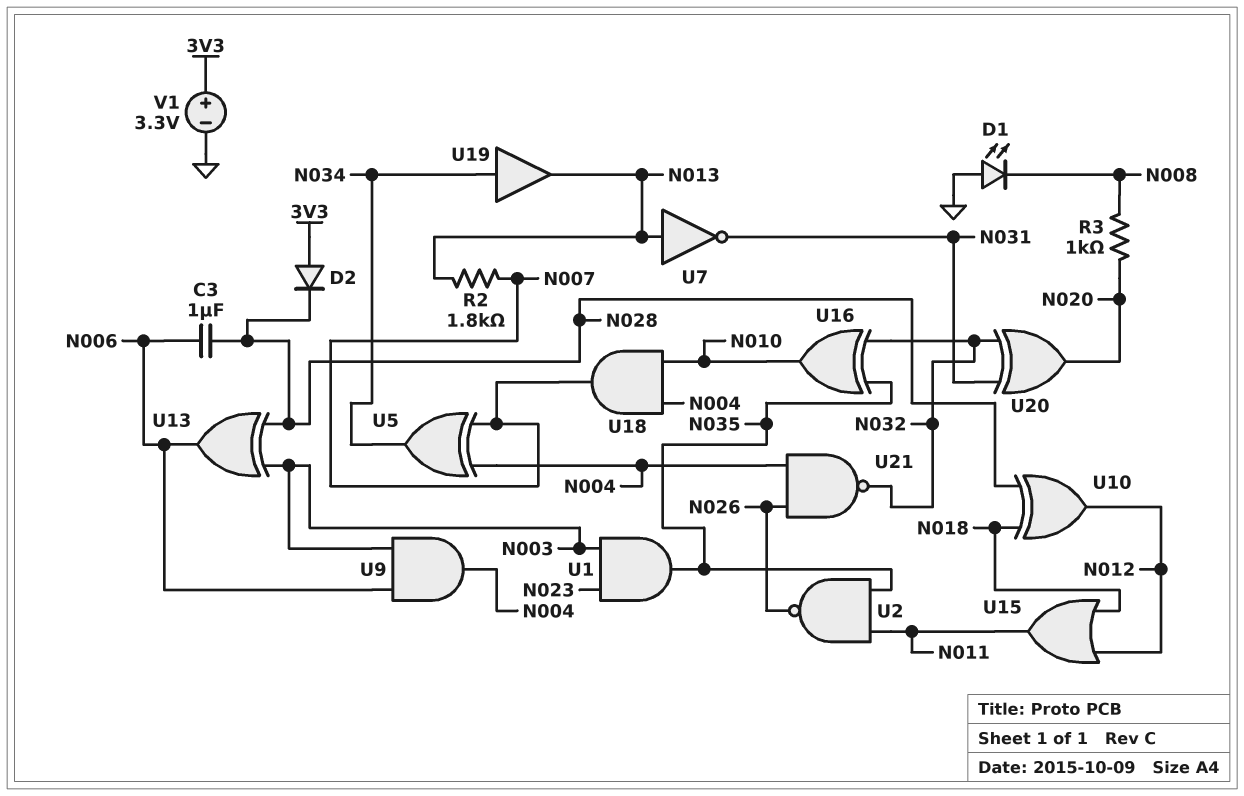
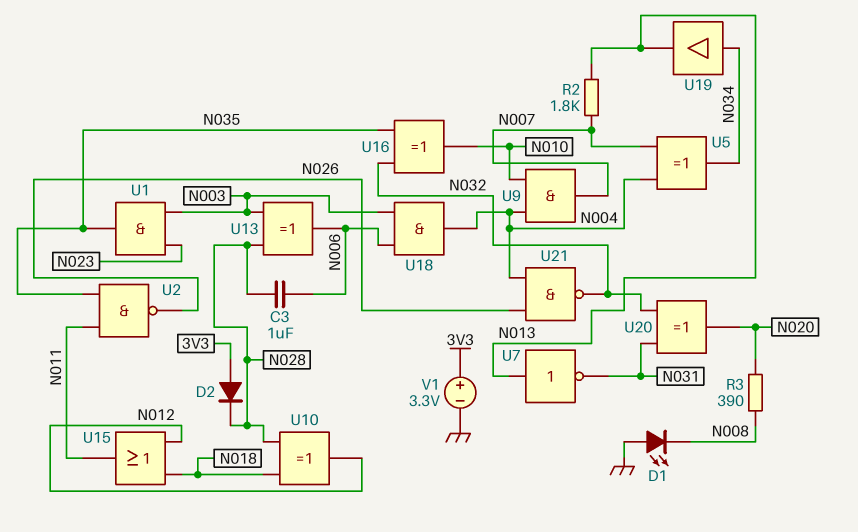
R3: 1k (N008, N020) -> 390 (N008, N020)
U9: AND (in N003, in N006, out N004) -> AND (in N004, in N010, out N007)
U18: AND (in N004, in N010, out N007) -> AND (in N003, in N006, out N004)

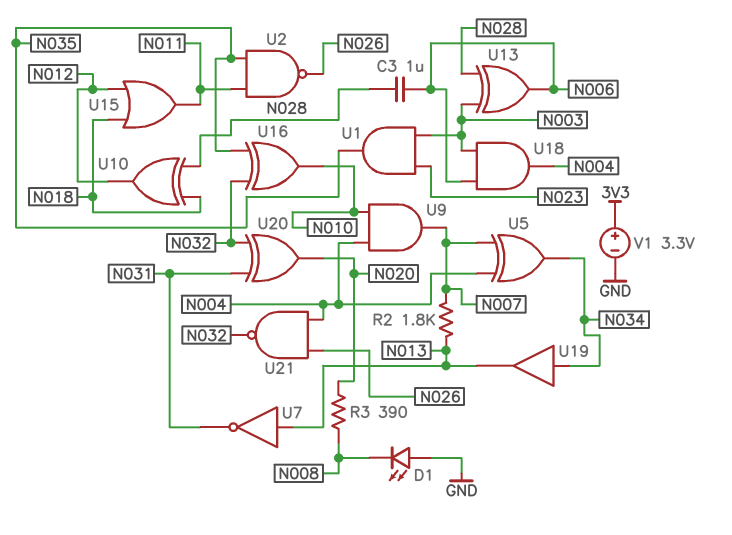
D2: diode (A 3V3, K N028) -> none

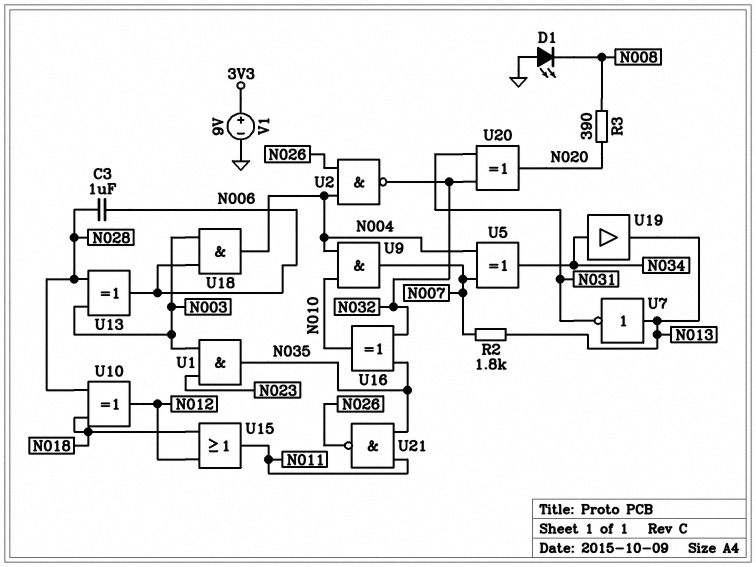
U2: NAND (in N011, in N035, out N026) -> NAND (in N004, in N026, out N032)
U21: NAND (in N004, in N026, out N032) -> NAND (in N011, in N035, out N026)
V1: 3.3V (plus 3V3, minus GND) -> 9V (plus 3V3, minus GND)

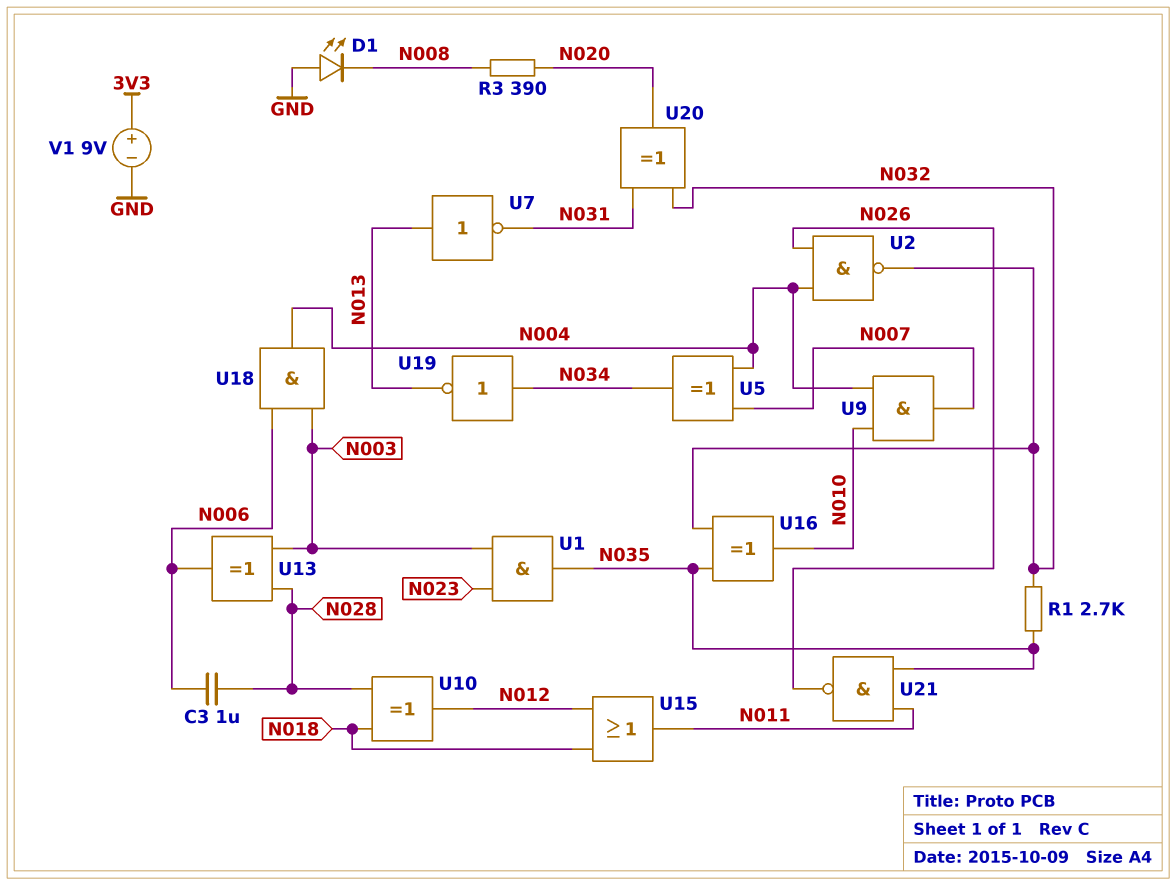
R1: none -> 2.7k (N032, N035)
R2: 1.8k (N007, N013) -> none
U19: buffer (in N034, out N013) -> NOT (in N034, out N013)

